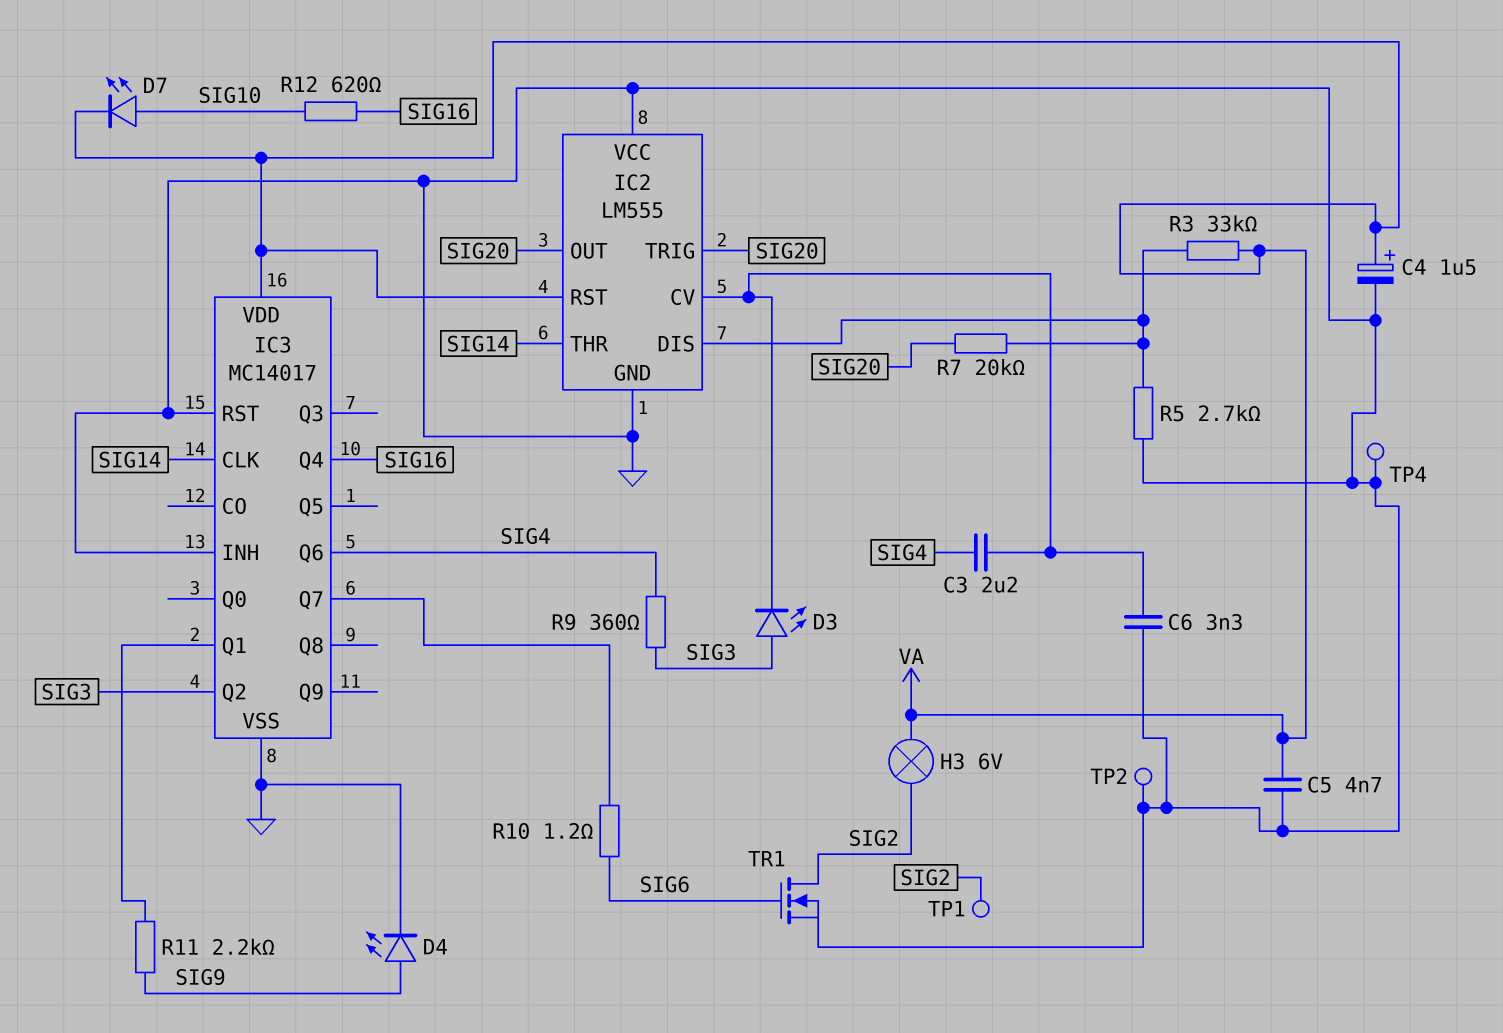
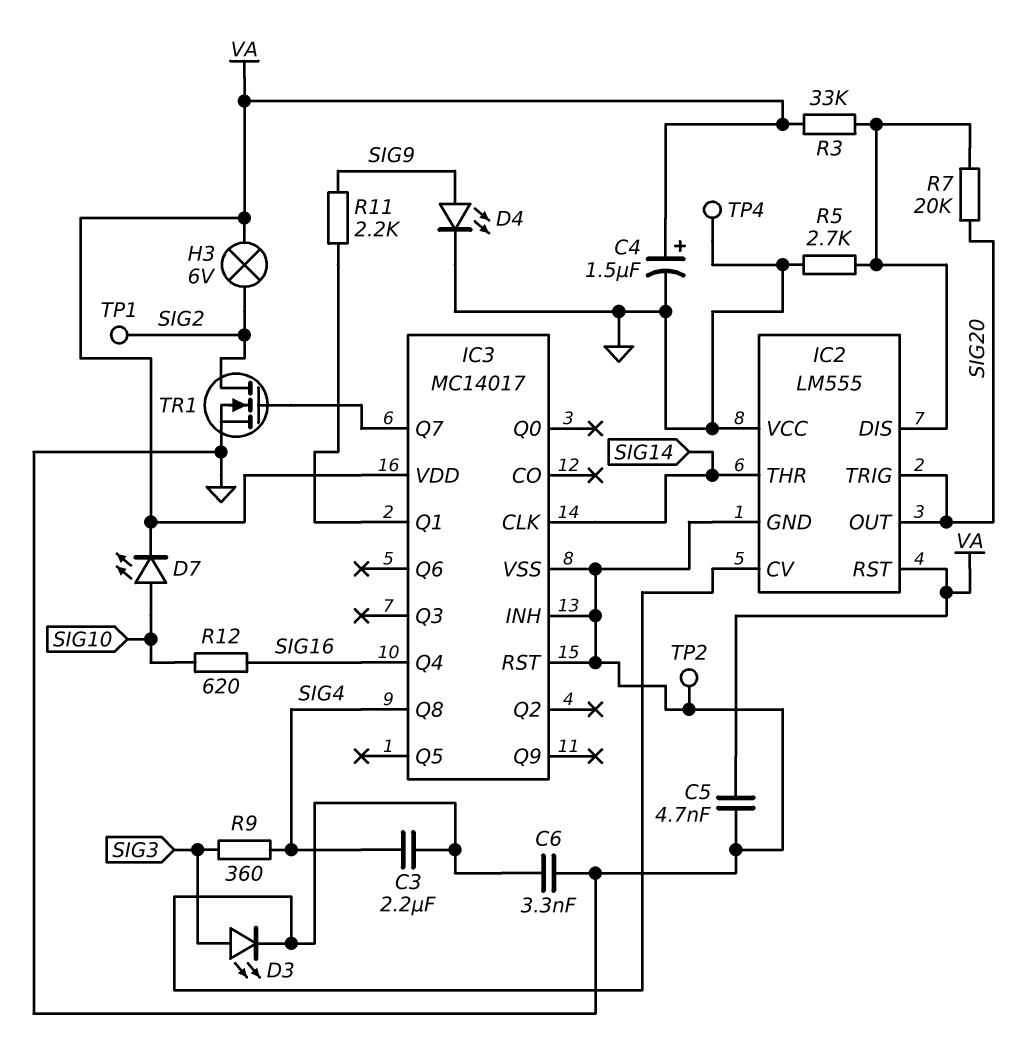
IC3 pin Q2: SIG3 -> none
IC3 pin Q6: SIG4 -> none
IC3 pin Q8: none -> SIG4
R10: 1.2 (IC3/Q7, SIG6) -> none
TR1: NMOS (G SIG6, D SIG2, S GND) -> NMOS (G IC3/Q7, D SIG2, S GND)

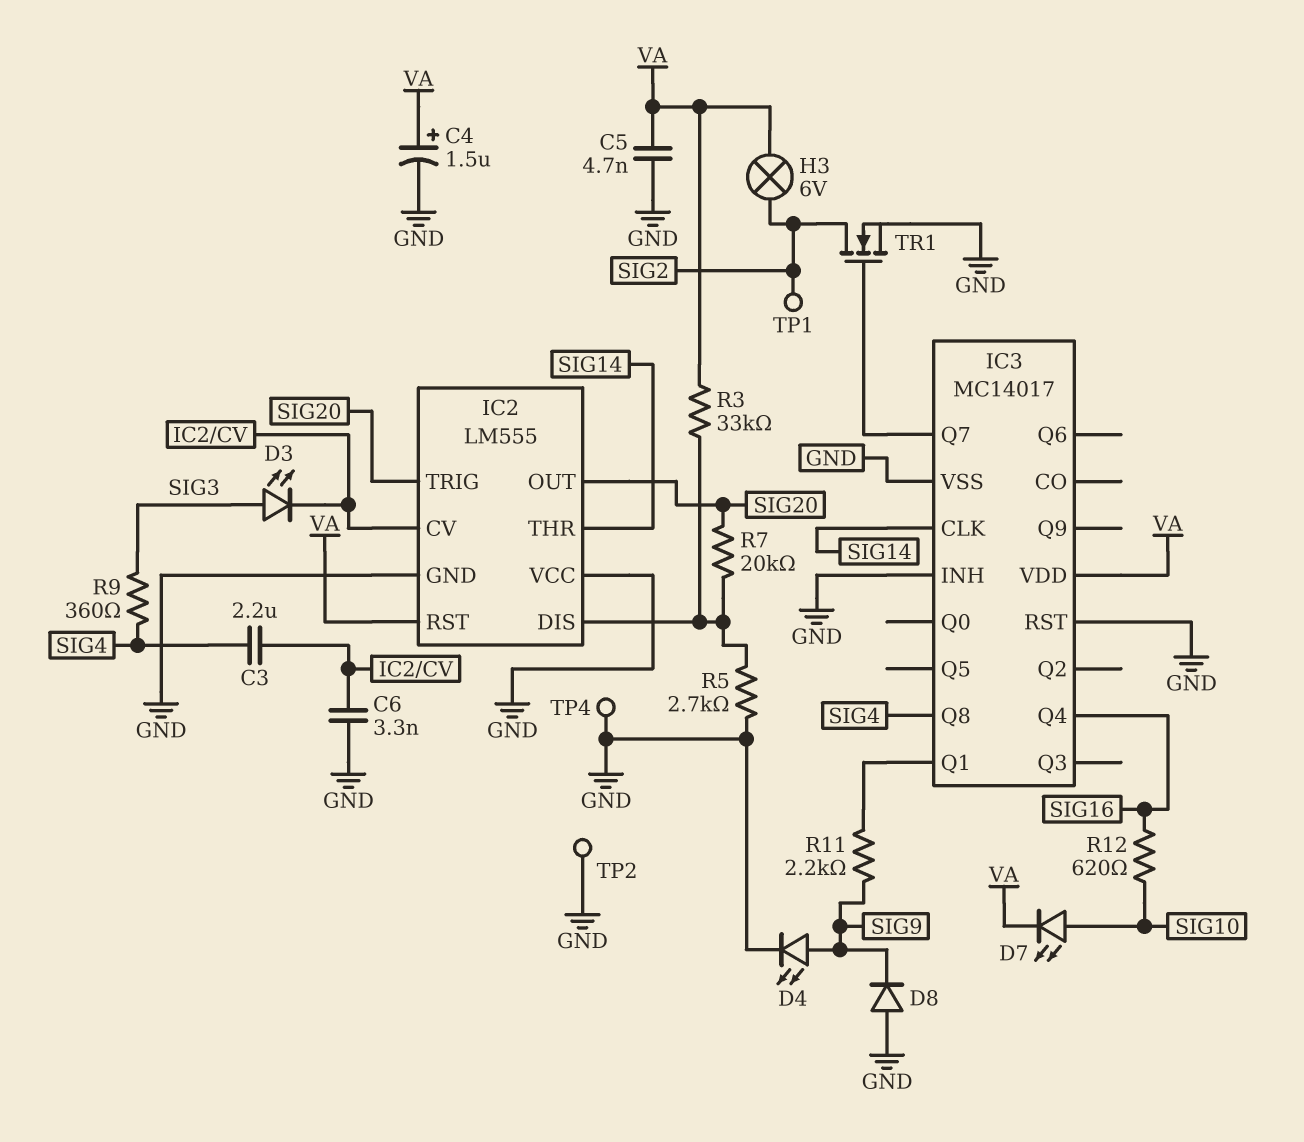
D8: none -> diode (A GND, K SIG9)

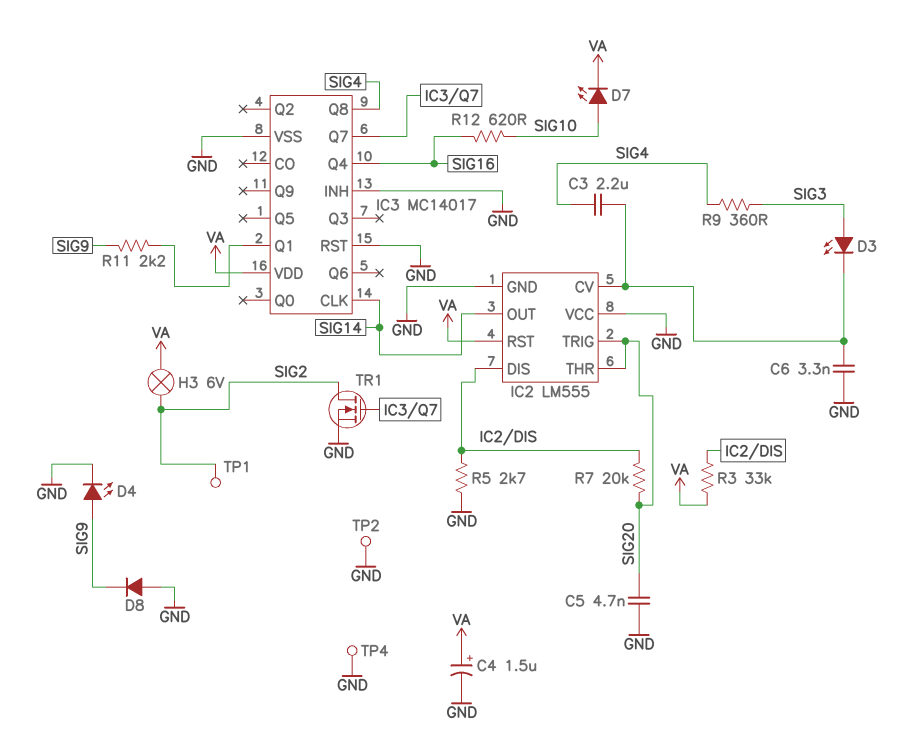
C5: 4.7nF (GND, VA) -> 4.7nF (GND, SIG20)
IC2 pin OUT: SIG20 -> SIG14
IC2 pin THR: SIG14 -> SIG20

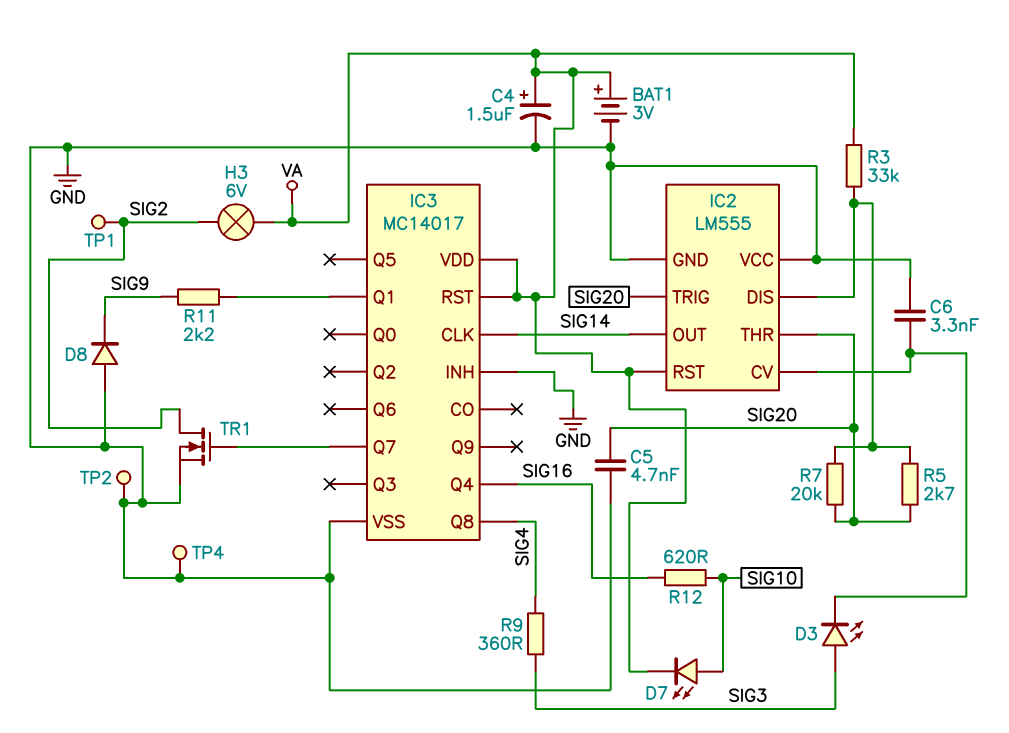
BAT1: none -> 3V (plus VA, minus GND)
C3: 2.2uF (IC2/CV, SIG4) -> none
D4: LED (A SIG9, K GND) -> none
IC3 pin RST: GND -> VA
R5: 2.7k (GND, IC2/DIS) -> 2.7k (IC2/DIS, SIG20)

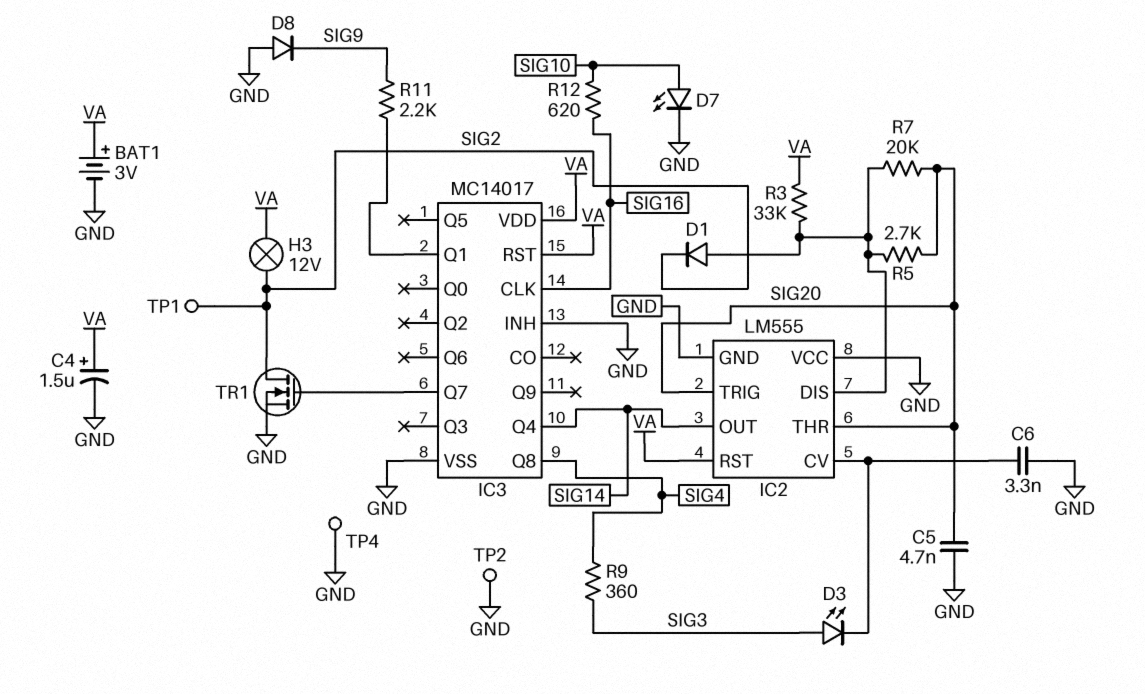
D1: none -> diode (A IC2/DIS, K SIG2)
D7: LED (A SIG10, K VA) -> LED (A SIG10, K GND)
H3: lamp 6V (SIG2, VA) -> lamp 12V (SIG2, VA)
IC3 pin CLK: SIG14 -> SIG16
IC3 pin Q4: SIG16 -> SIG14

